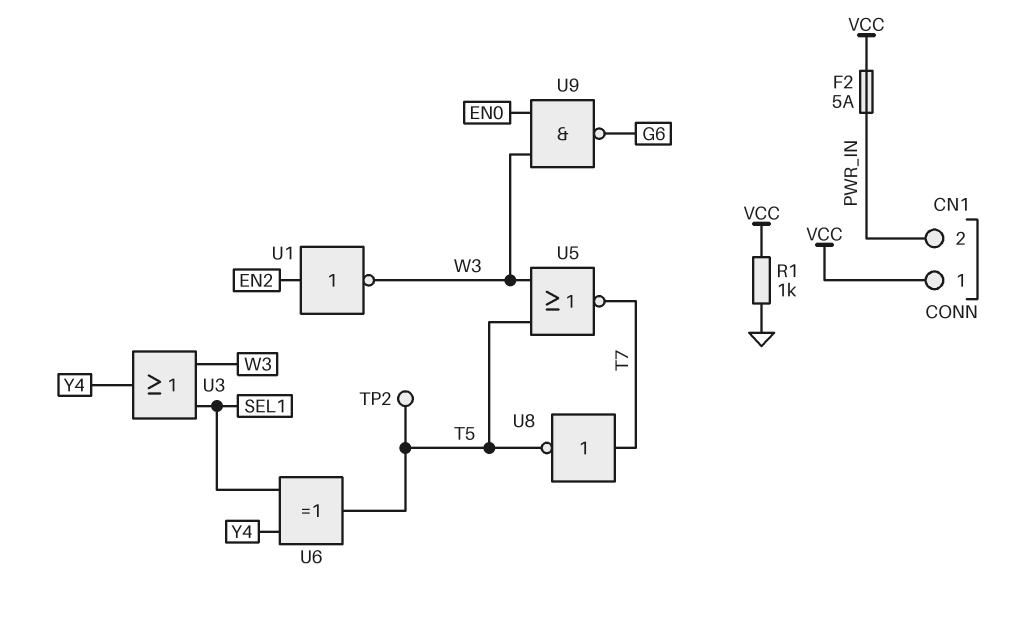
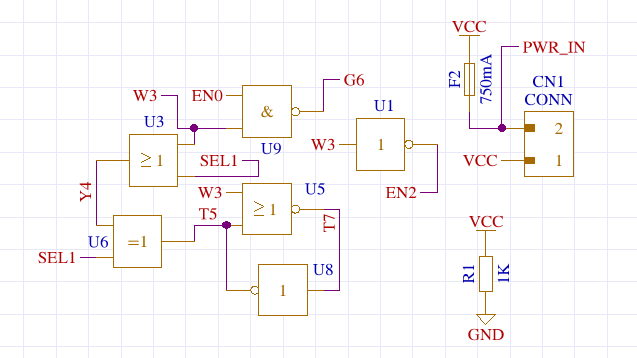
F2: 5A (PWR_IN, VCC) -> 750mA (PWR_IN, VCC)
TP2: test point (T5) -> none
U1: NOT (in EN2, out W3) -> NOT (in W3, out EN2)

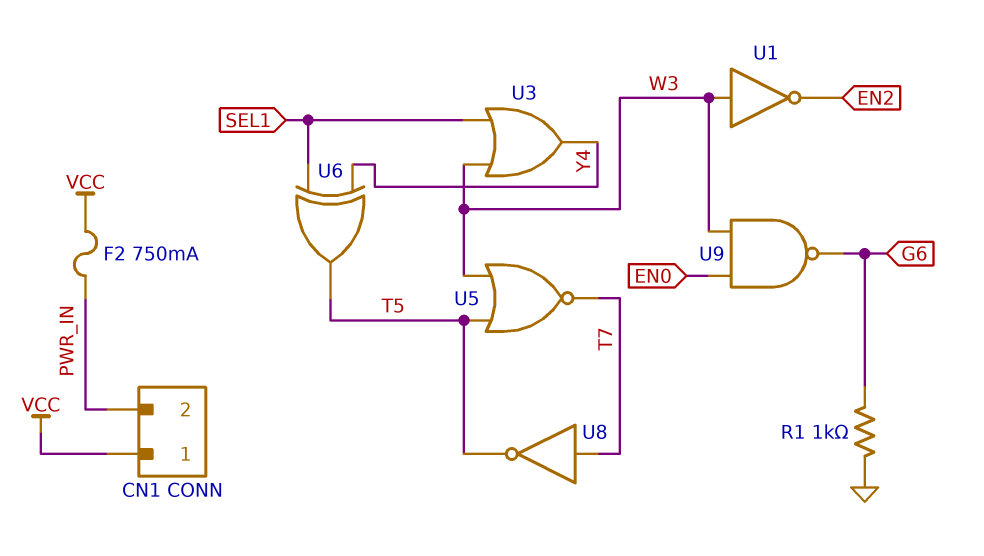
R1: 1k (GND, VCC) -> 1k (G6, GND)

